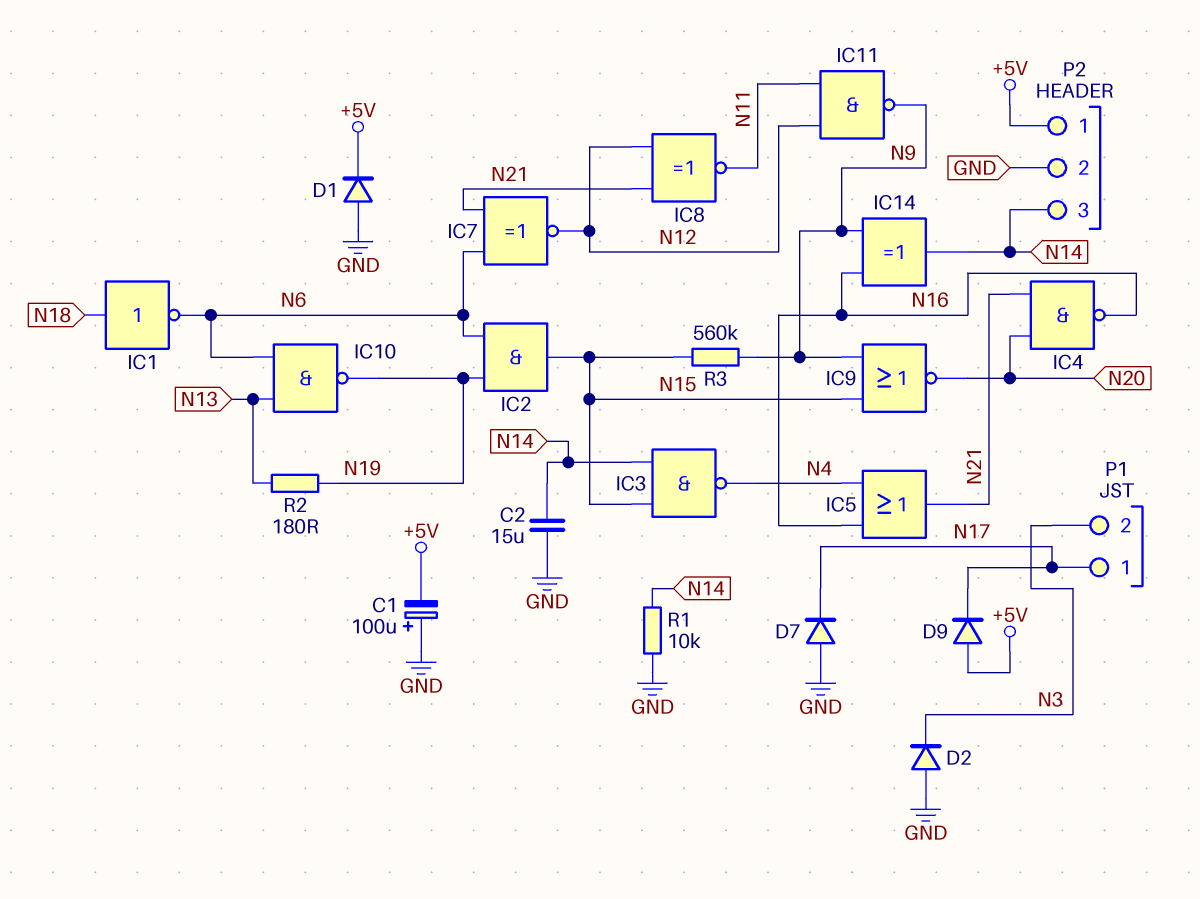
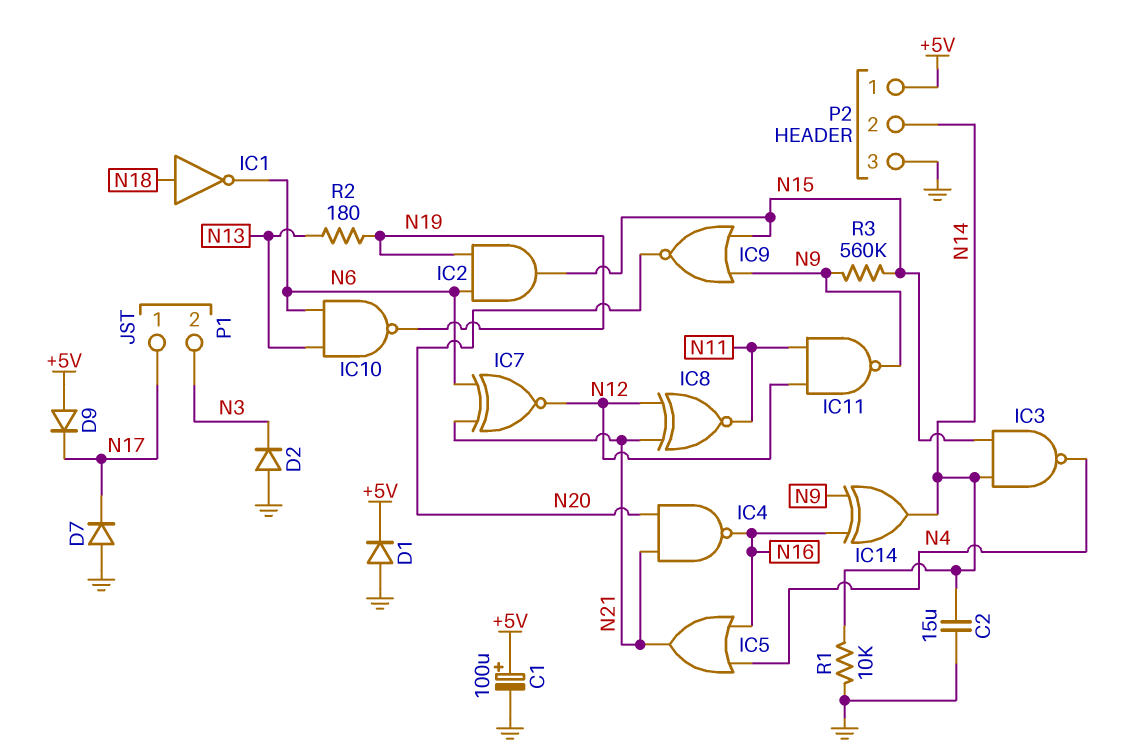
C1: 100uF (plus GND, minus +5V) -> 100uF (plus +5V, minus GND)
P2 pin 2: GND -> N14
P2 pin 3: N14 -> GND

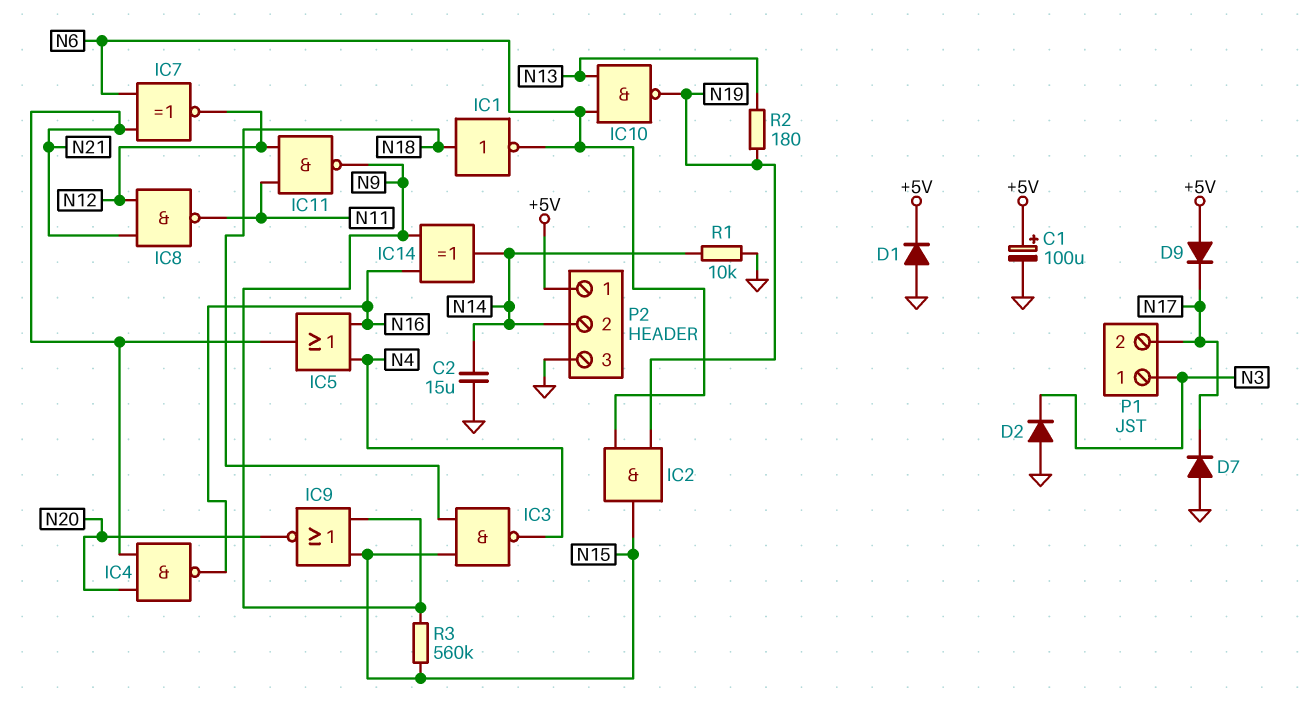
IC3: NAND (in N14, in N15, out N4) -> NAND (in N15, in N18, out N4)
IC8: XNOR (in N12, in N21, out N11) -> NAND (in N12, in N21, out N11)
P1 pin 1: N17 -> N3
P1 pin 2: N3 -> N17

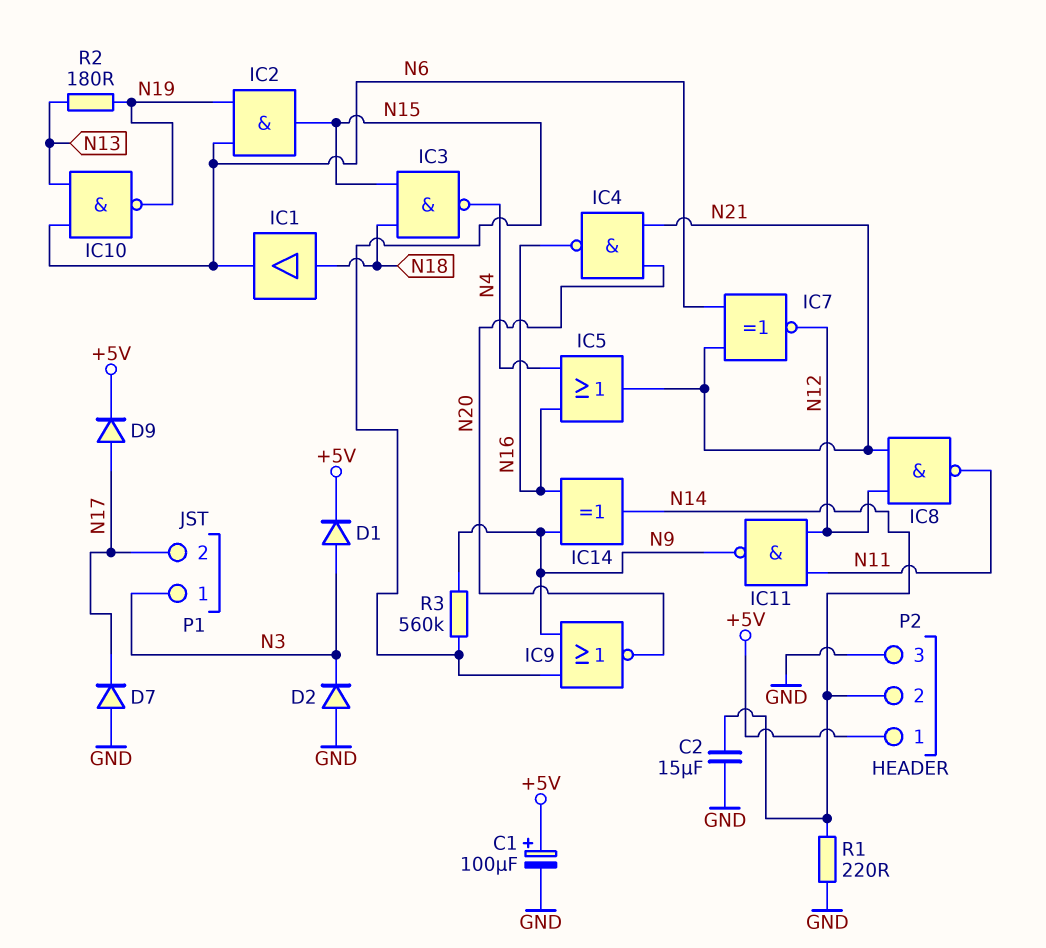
D1: diode (A GND, K +5V) -> diode (A N3, K +5V)
D9: diode (A +5V, K N17) -> diode (A N17, K +5V)
IC1: NOT (in N18, out N6) -> buffer (in N18, out N6)
R1: 10k (GND, N14) -> 220 (GND, N14)

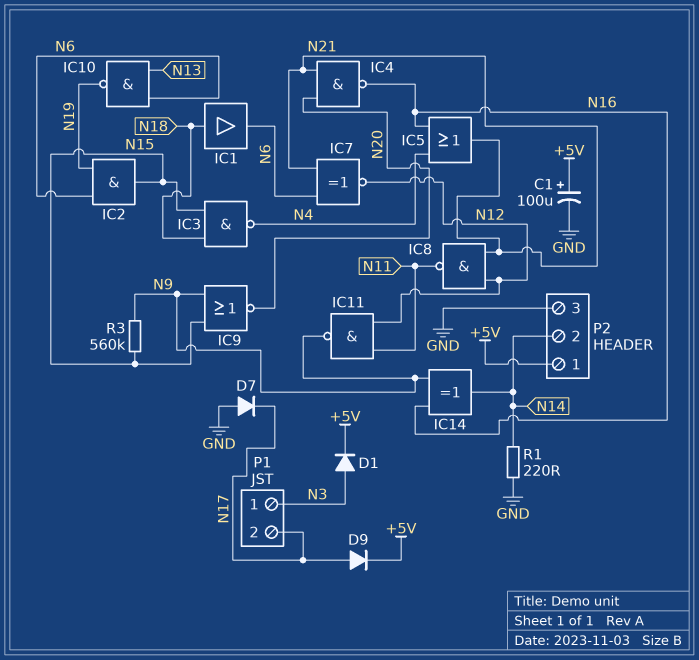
C2: 15uF (GND, N14) -> none
D2: diode (A GND, K N3) -> none
R2: 180 (N13, N19) -> none

